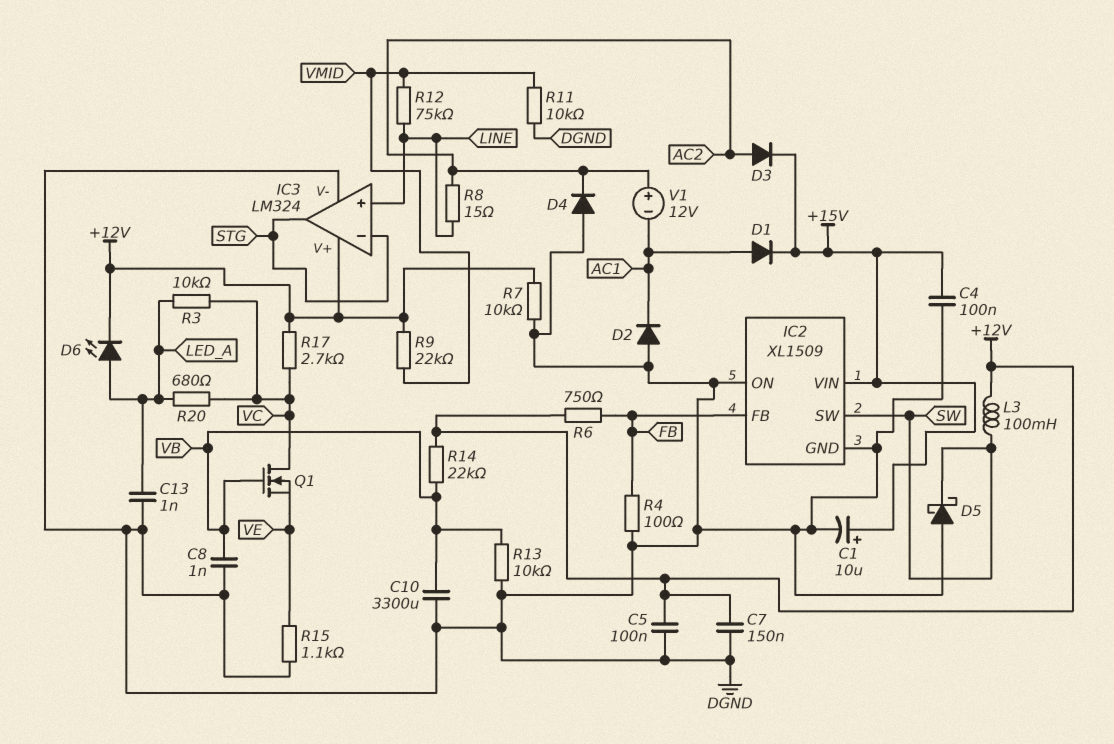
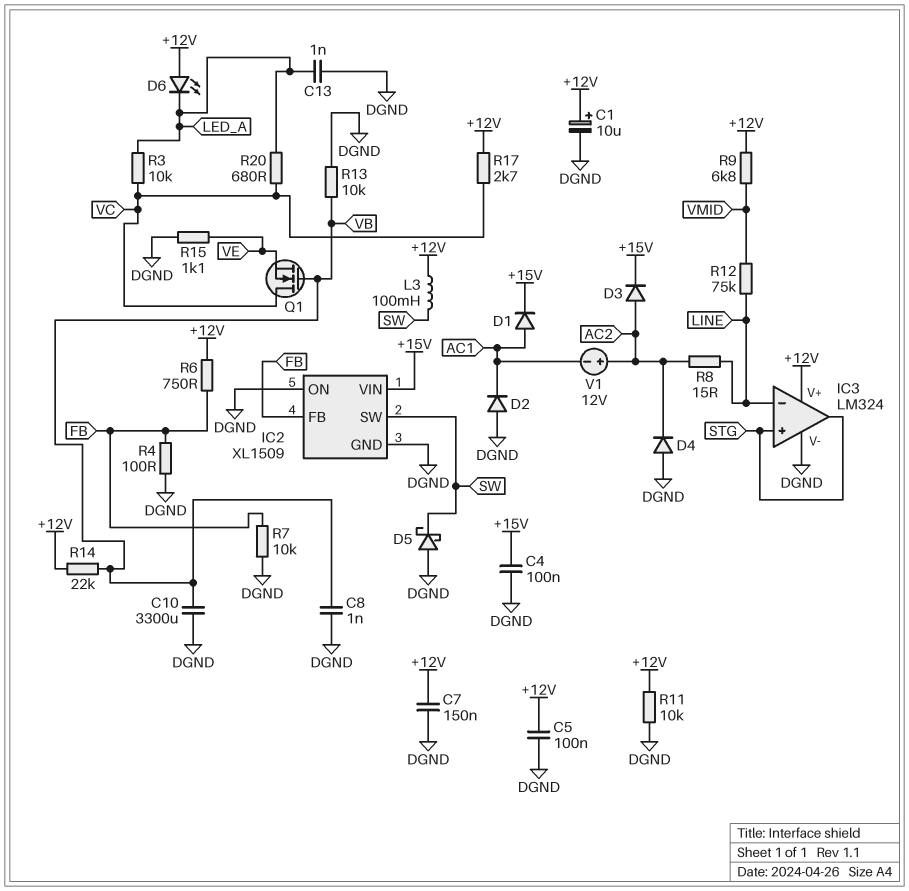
C1: 10uF (plus +15V, minus DGND) -> 10uF (plus +12V, minus DGND)
D6: LED (A LED_A, K +12V) -> LED (A +12V, K LED_A)
IC3 pin in+: LINE -> STG
IC3 pin in-: STG -> LINE
R7: 10k (+12V, DGND) -> 10k (DGND, FB)
R9: 22k (+12V, VMID) -> 6.8k (+12V, VMID)
R11: 10k (DGND, VMID) -> 10k (+12V, DGND)

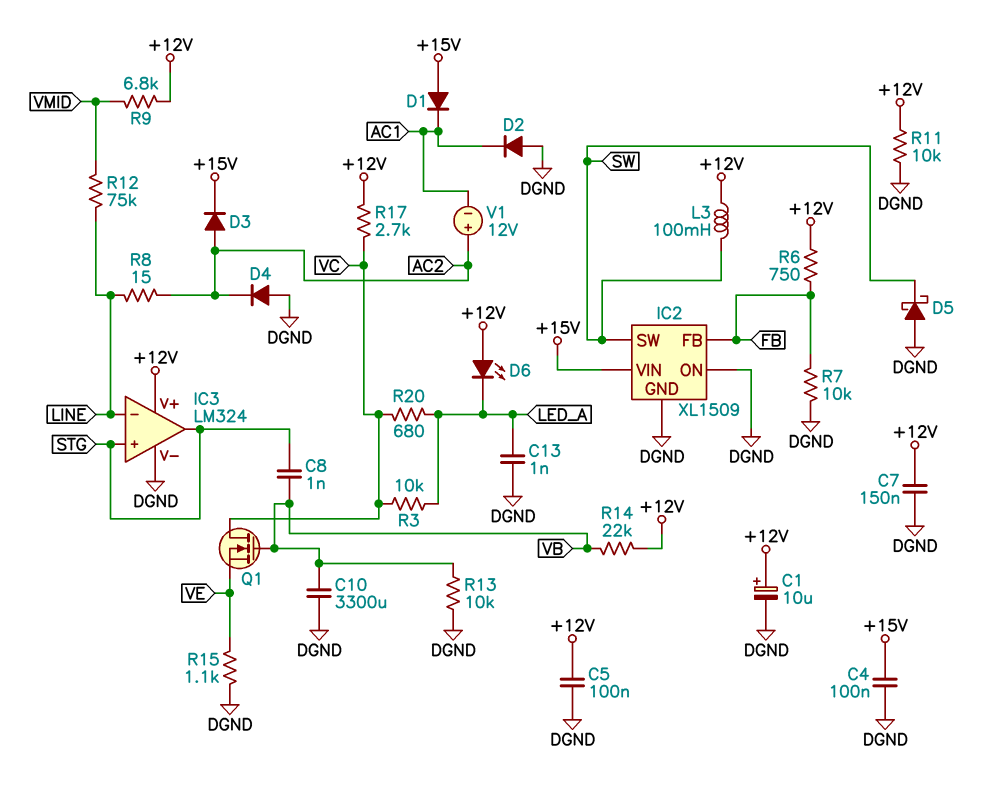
C8: 1nF (DGND, VB) -> 1nF (STG, VB)
D1: diode (A AC1, K +15V) -> diode (A +15V, K AC1)
R4: 100 (DGND, FB) -> none

